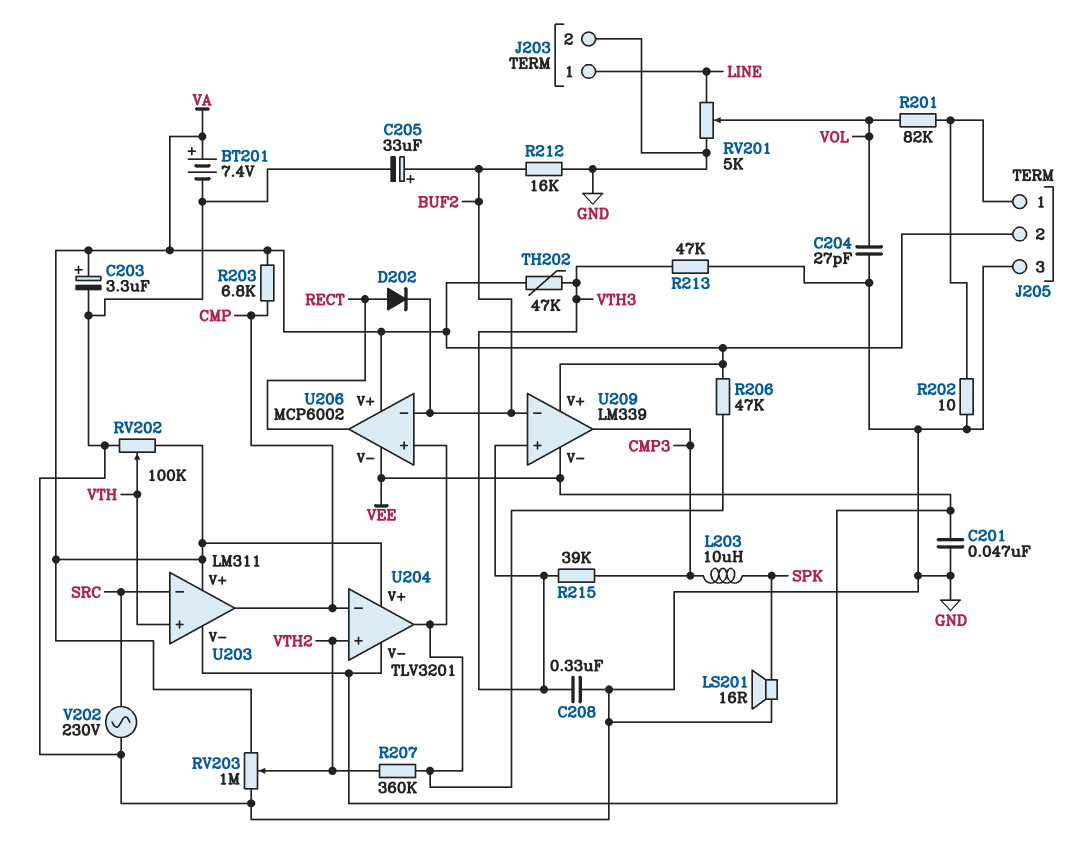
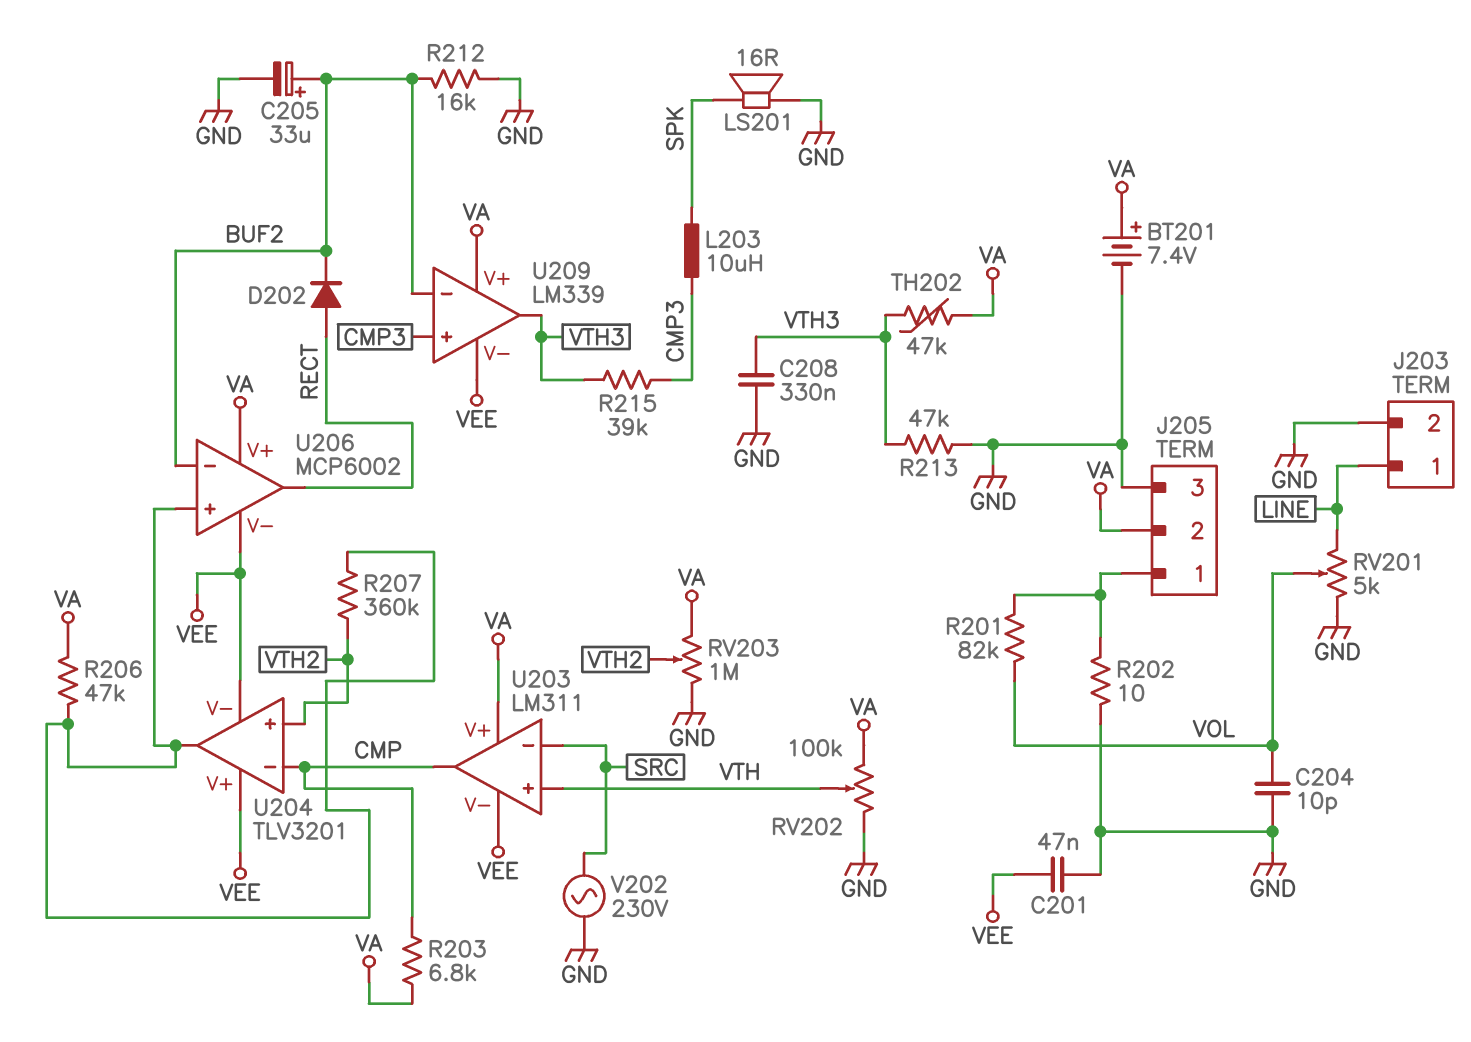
C203: 3.3uF (plus VA, minus GND) -> none
C204: 27pF (GND, VOL) -> 10pF (GND, VOL)
U204 pin V+: VA -> VEE
U209 pin in+: VTH3 -> CMP3
U209 pin out: CMP3 -> VTH3

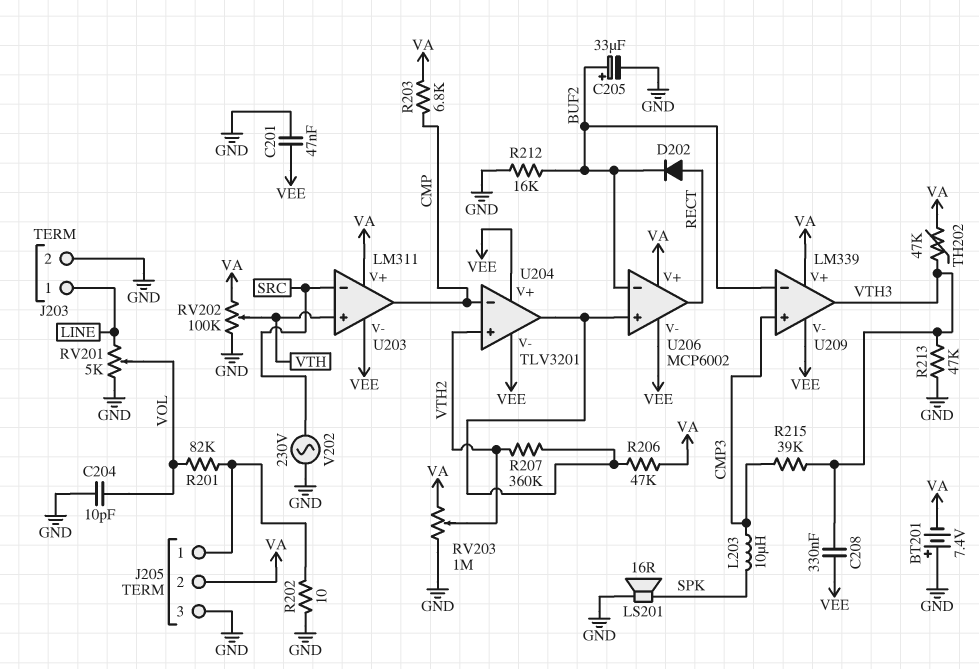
BT201: 7.4V (plus VA, minus GND) -> 7.4V (plus GND, minus VA)
C208: 330nF (GND, VTH3) -> 330nF (VEE, VTH3)

